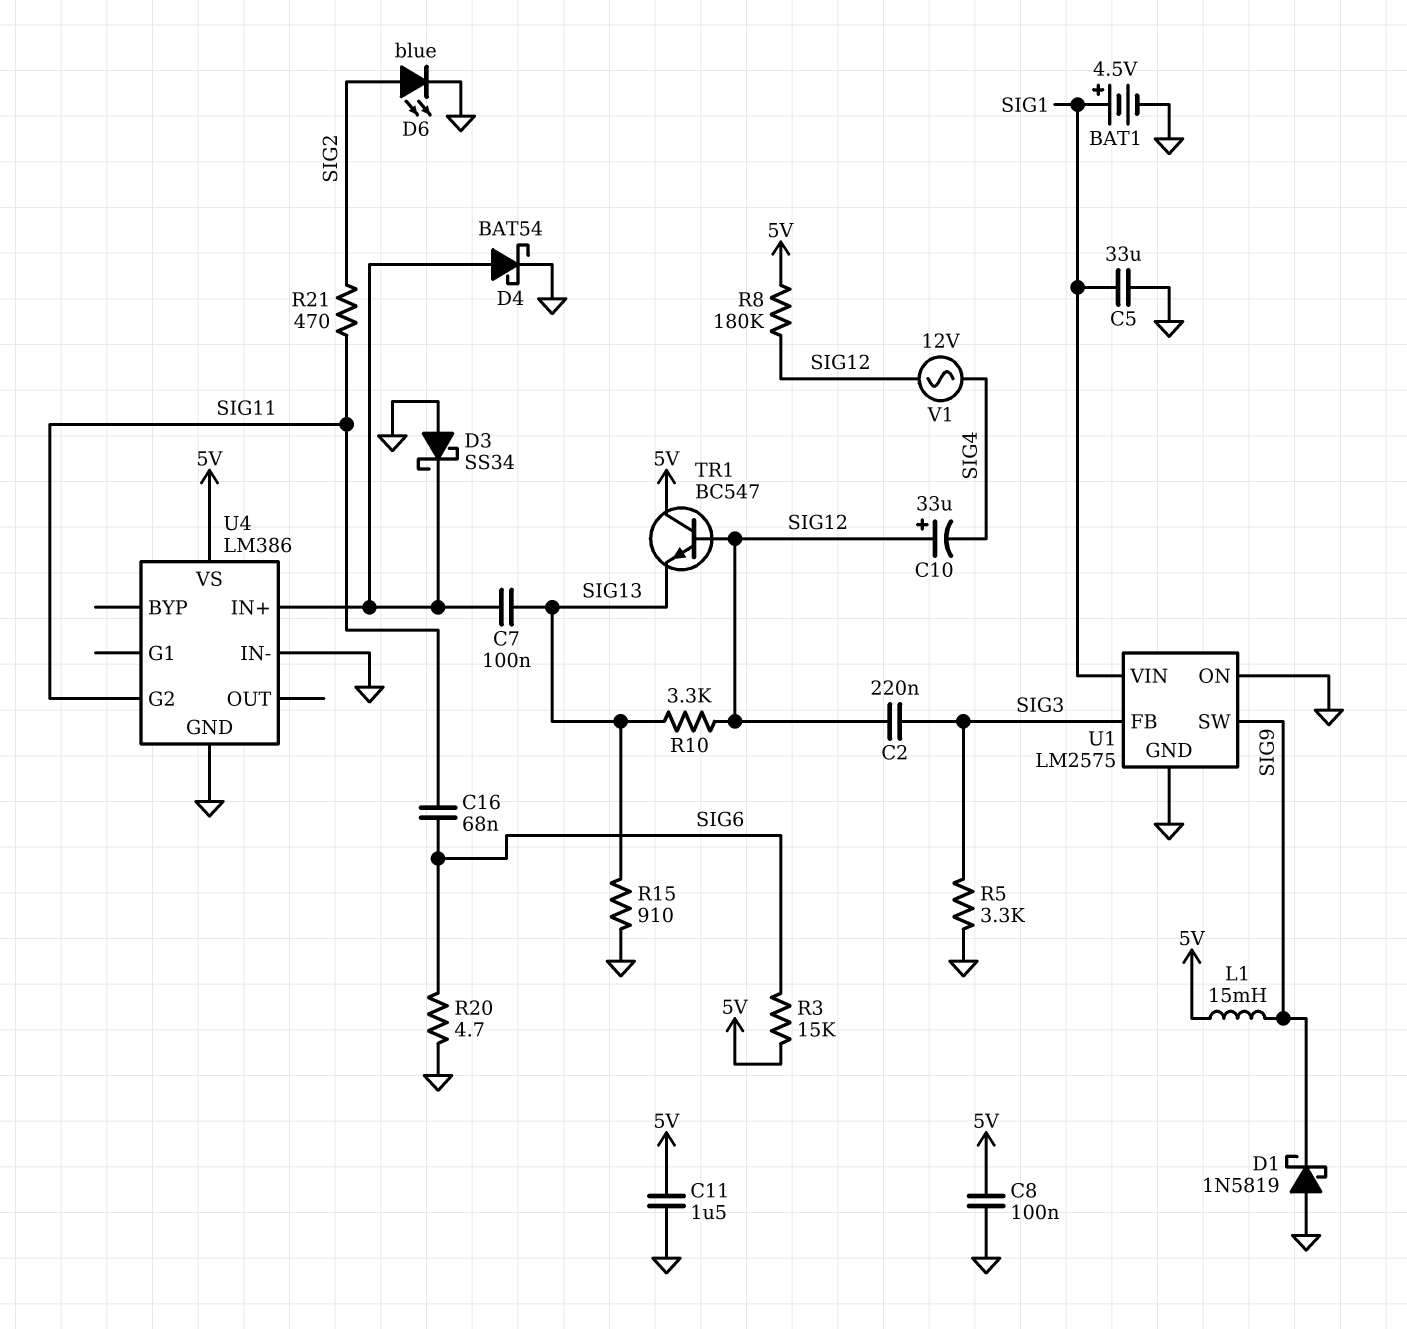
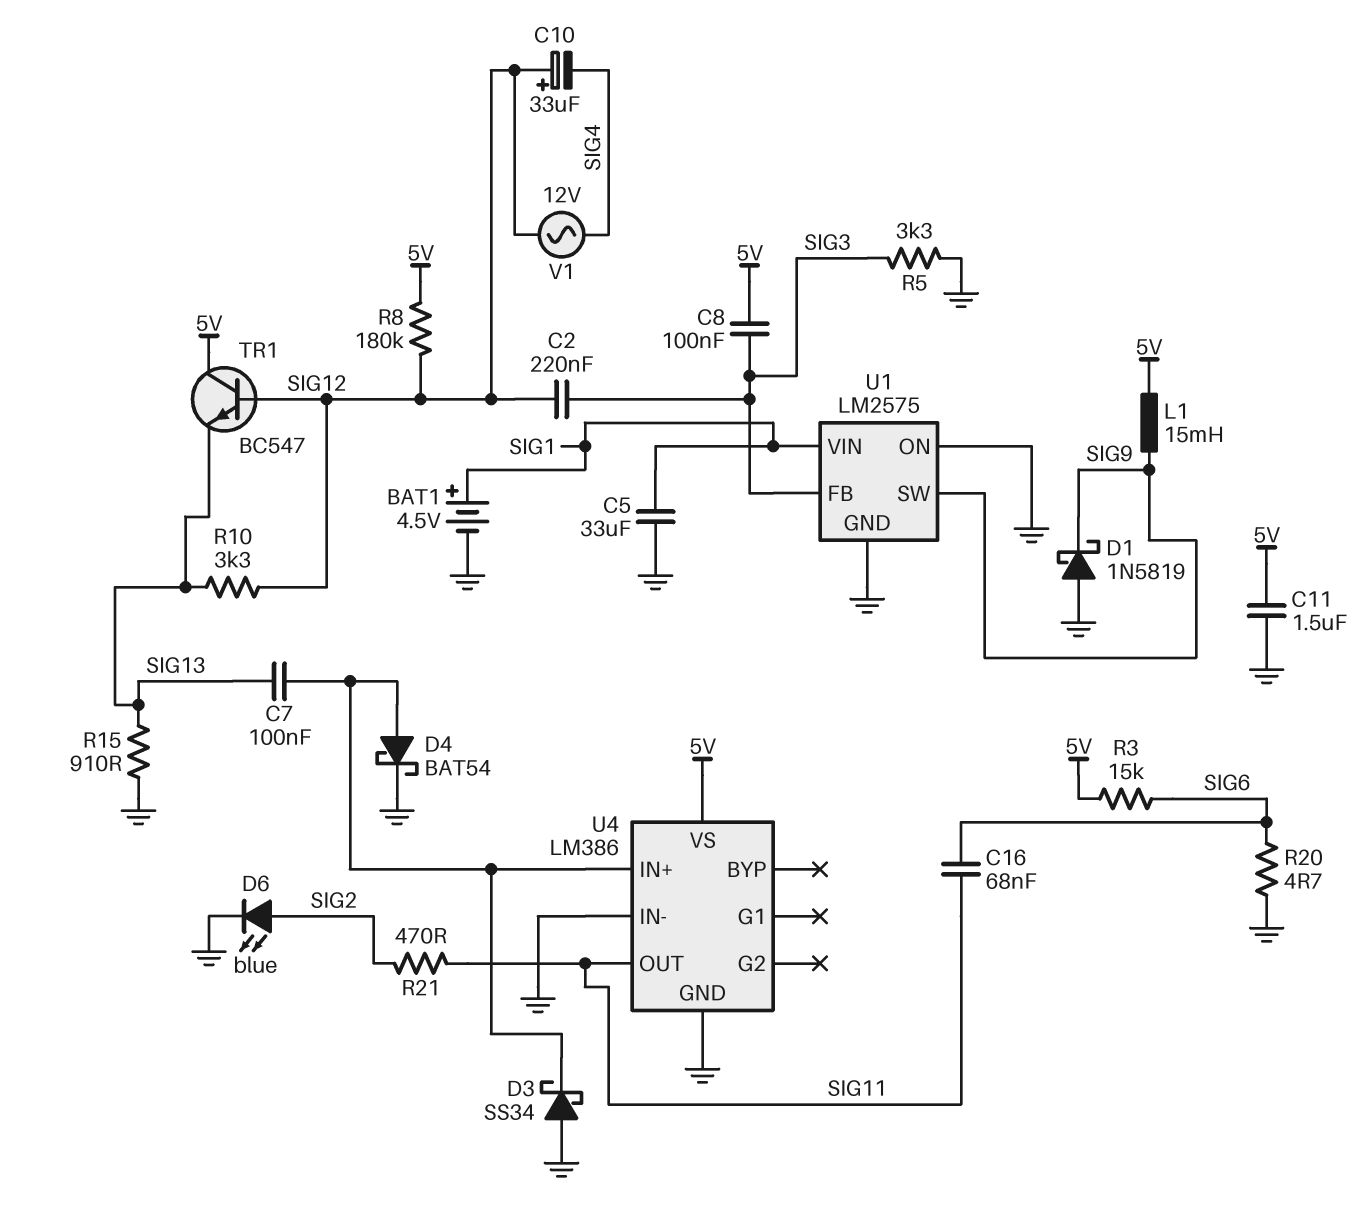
C8: 100nF (5V, GND) -> 100nF (5V, SIG3)
U4 pin G2: SIG11 -> none
U4 pin OUT: none -> SIG11

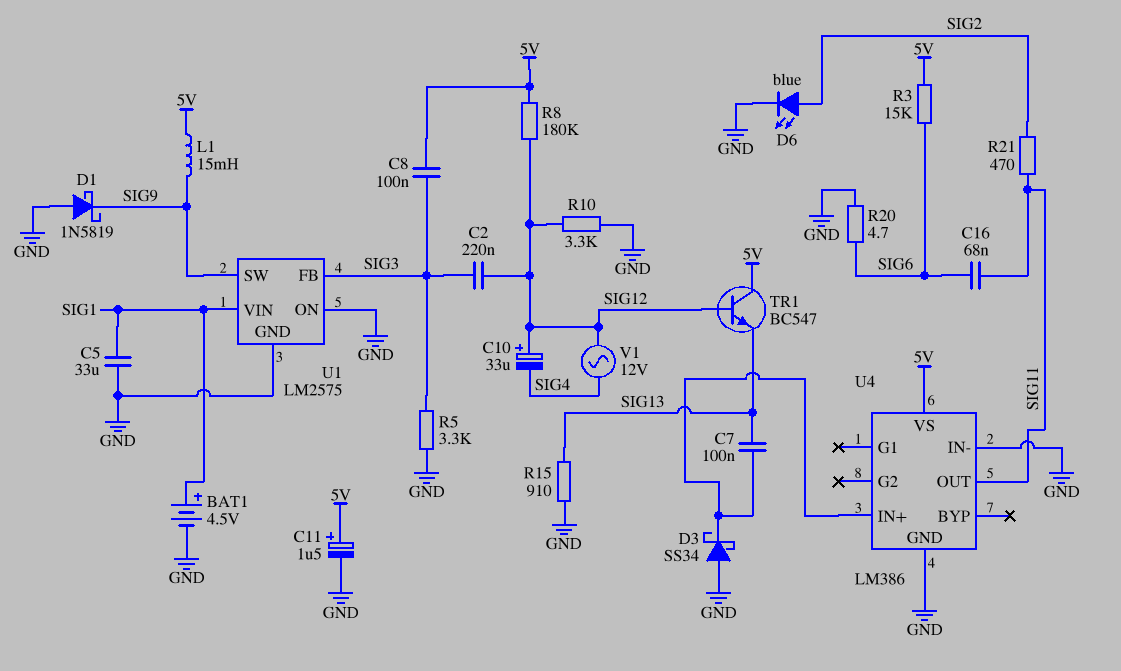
C11: 1.5uF (5V, GND) -> 1.5uF (plus 5V, minus GND)
D4: schottky BAT54 (A U4/IN+, K GND) -> none
R10: 3.3k (SIG12, SIG13) -> 3.3k (GND, SIG12)

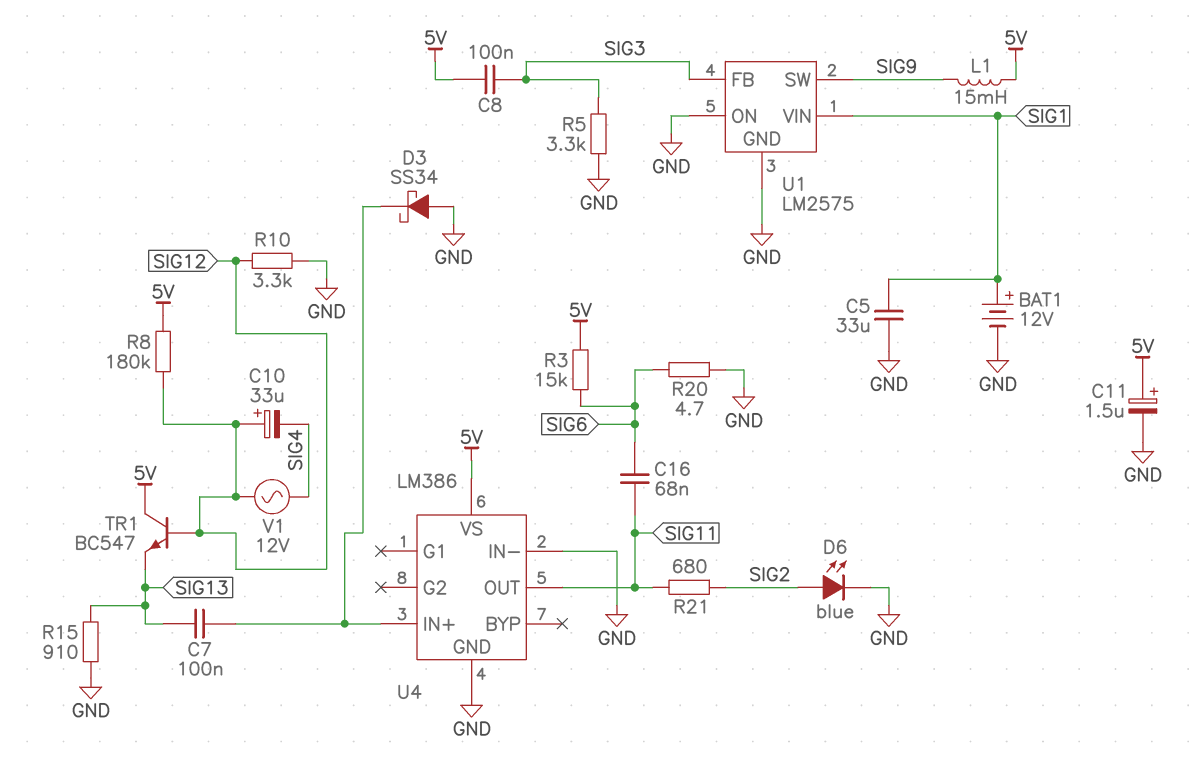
BAT1: 4.5V (plus SIG1, minus GND) -> 12V (plus SIG1, minus GND)
C2: 220nF (SIG3, SIG12) -> none
D1: schottky 1N5819 (A GND, K SIG9) -> none
R21: 470 (SIG2, SIG11) -> 680 (SIG2, SIG11)

